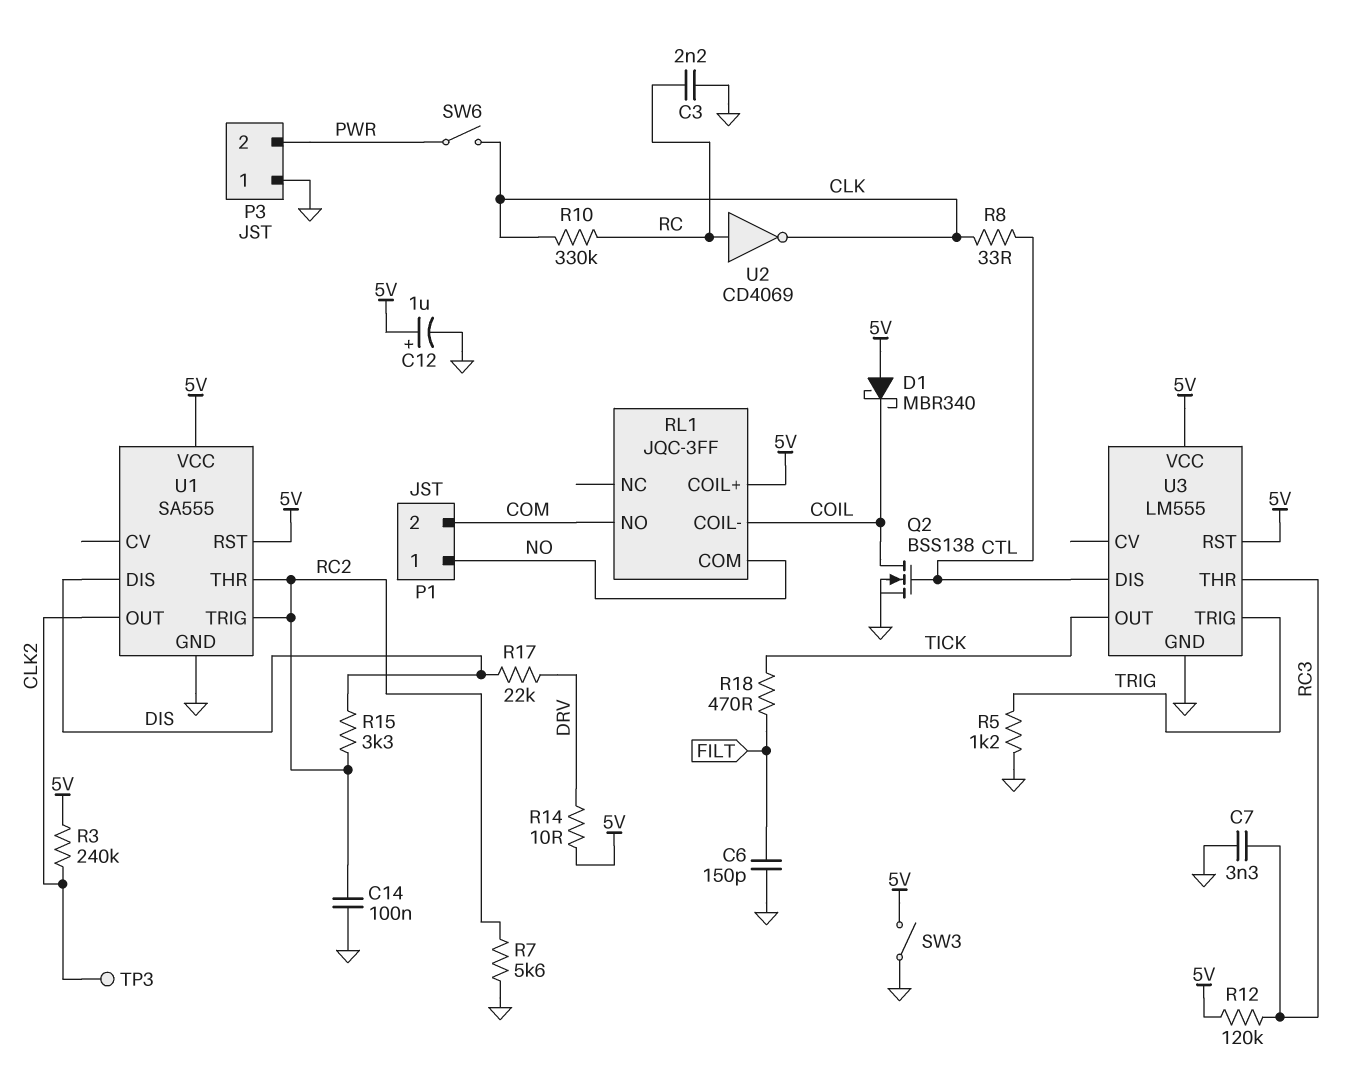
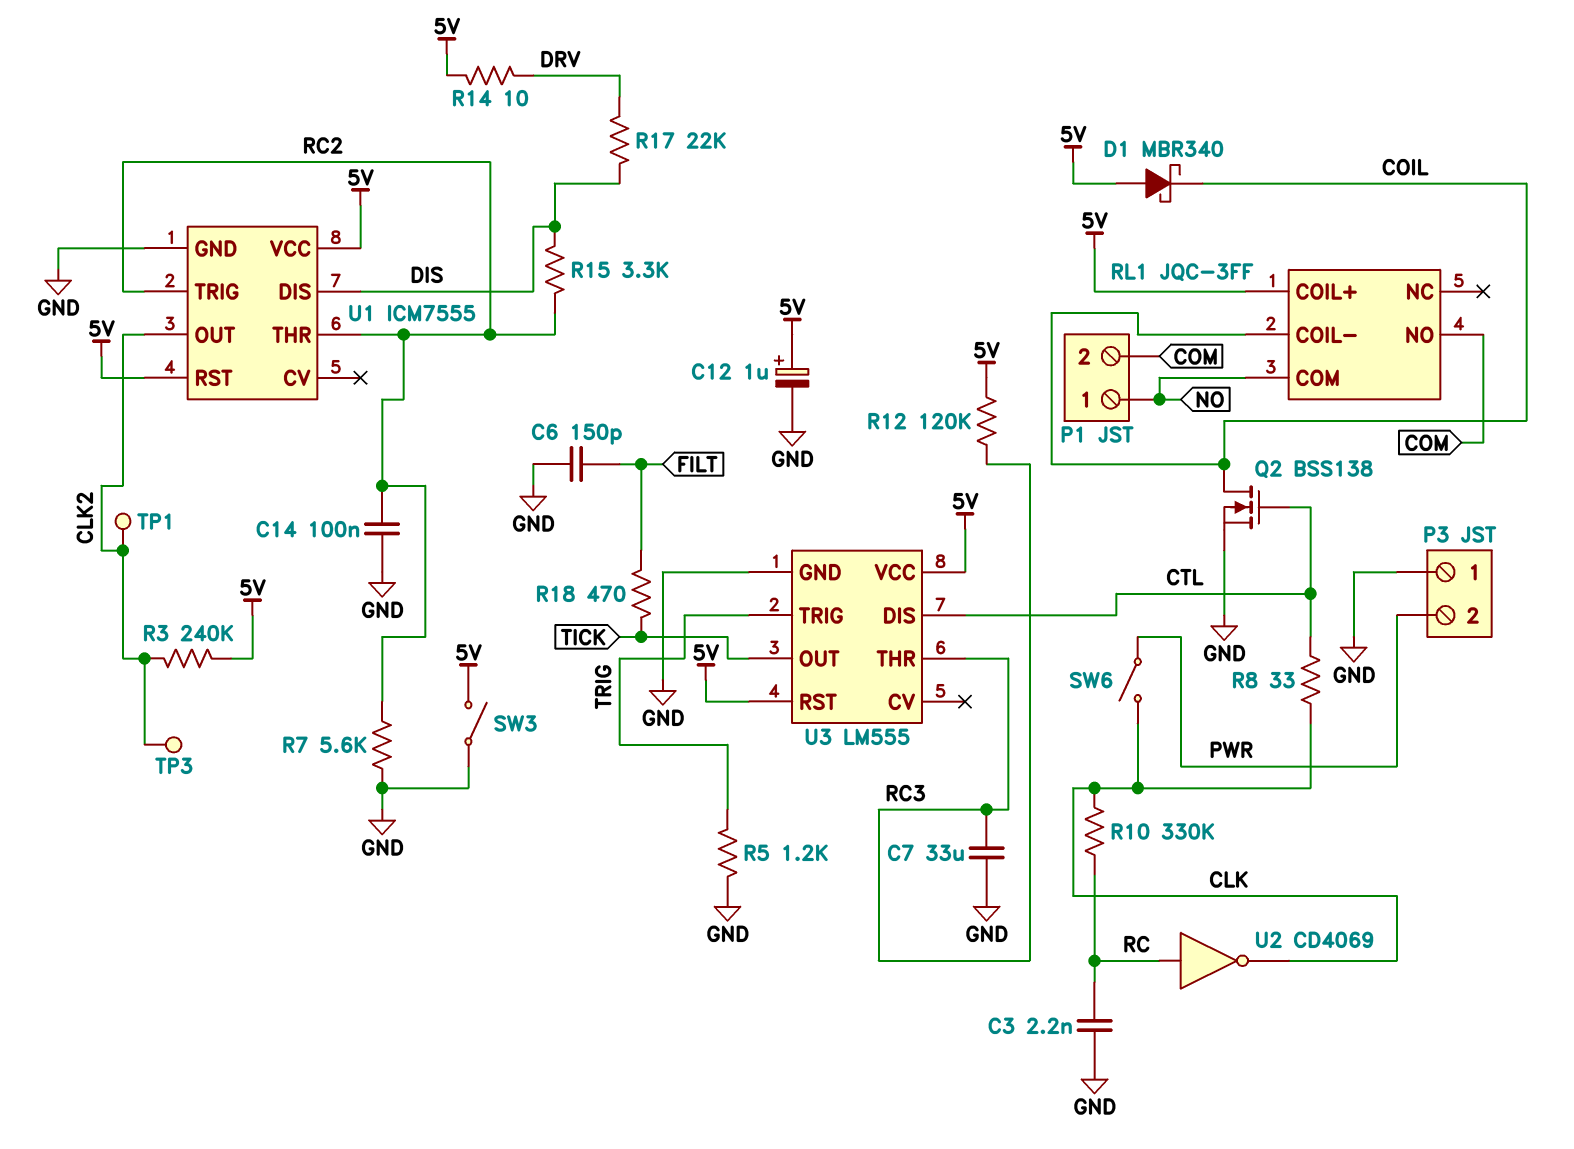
C7: 3.3nF (GND, RC3) -> 33uF (GND, RC3)
TP1: none -> test point (CLK2)
U1: SA555 -> ICM7555

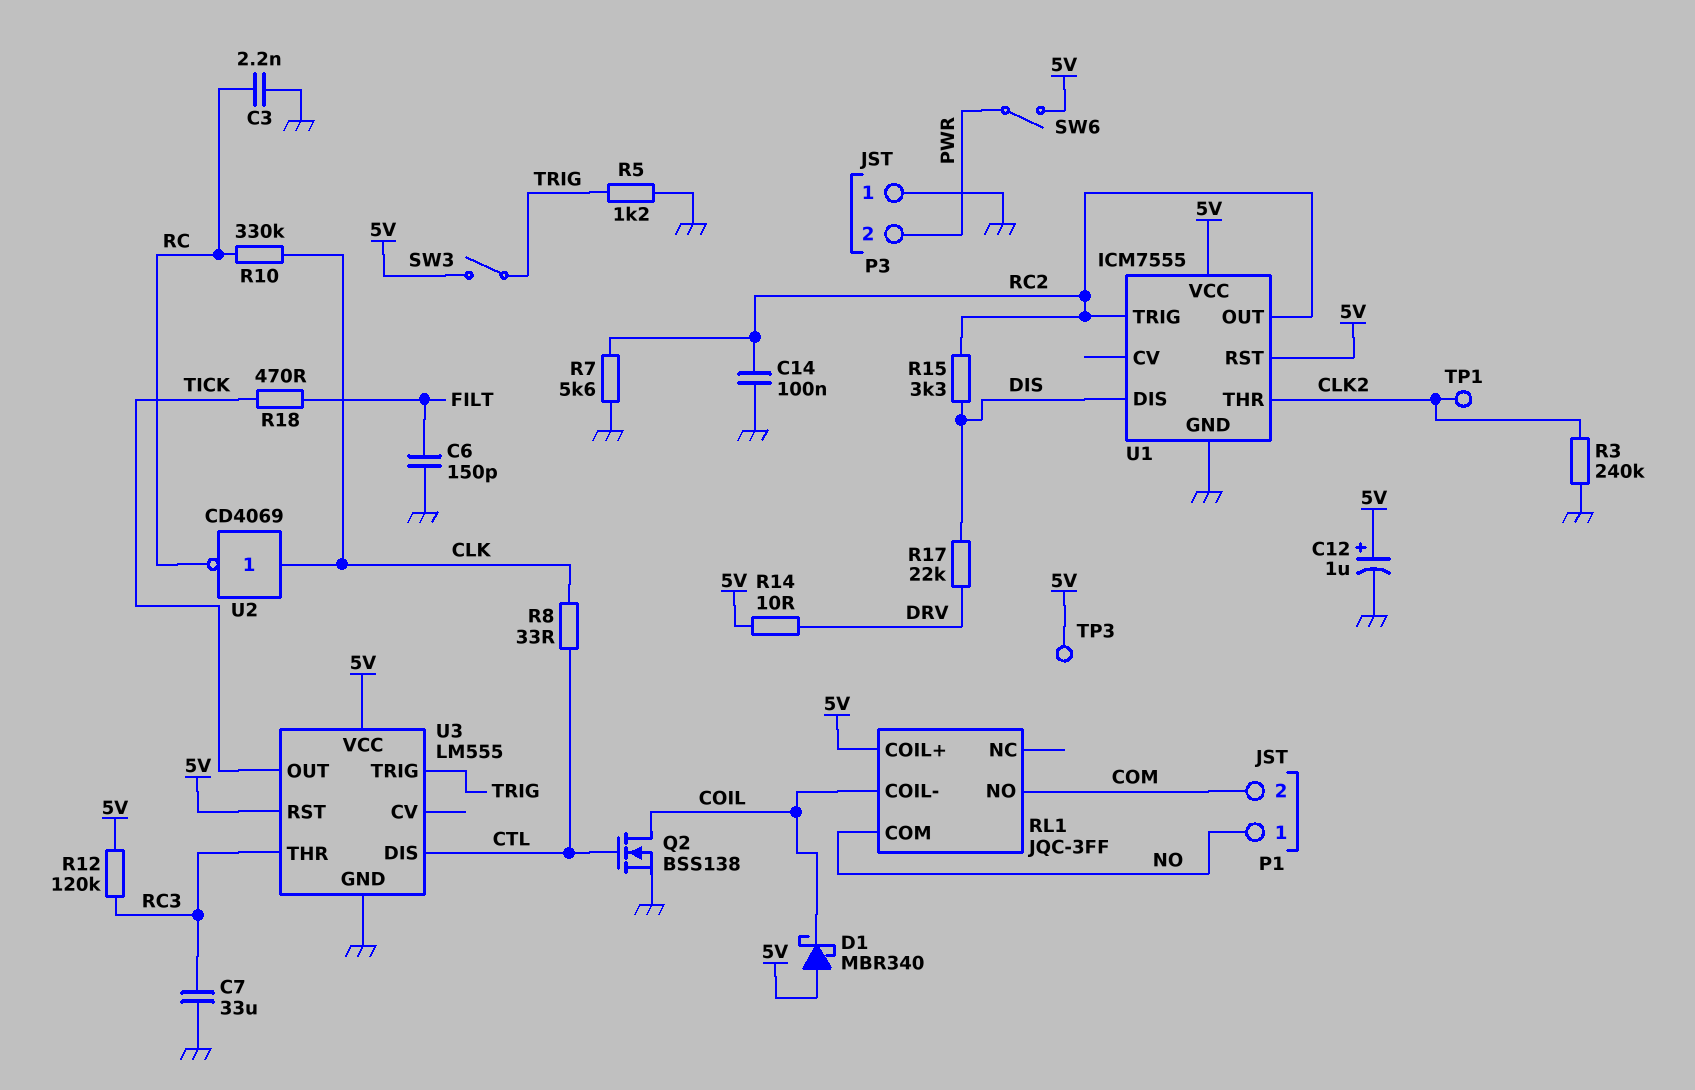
R3: 240k (5V, CLK2) -> 240k (CLK2, GND)
SW3: switch (5V, GND) -> switch (5V, TRIG)
SW6: switch (CLK, PWR) -> switch (5V, PWR)
TP3: test point (CLK2) -> test point (5V)
U1 pin OUT: CLK2 -> RC2
U1 pin THR: RC2 -> CLK2
U2: NOT CD4069 (in RC, out CLK) -> NOT CD4069 (in CLK, out RC)

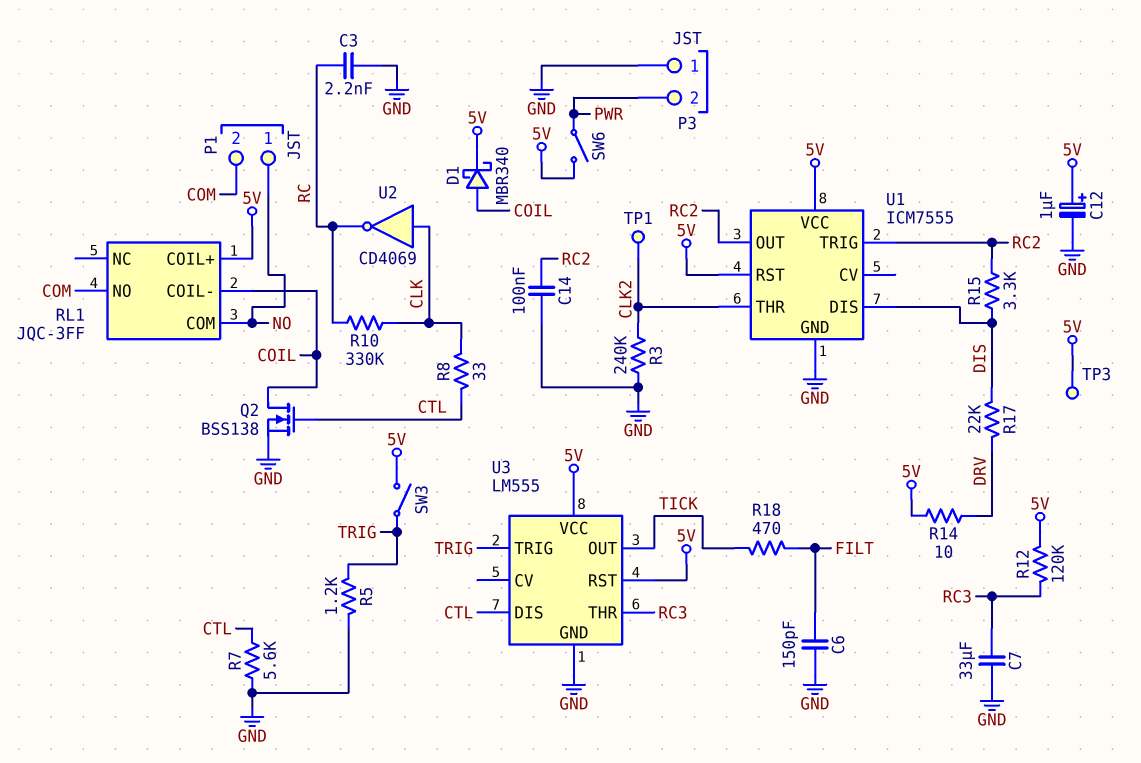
D1: schottky MBR340 (A 5V, K COIL) -> schottky MBR340 (A COIL, K 5V)
R7: 5.6k (GND, RC2) -> 5.6k (CTL, GND)

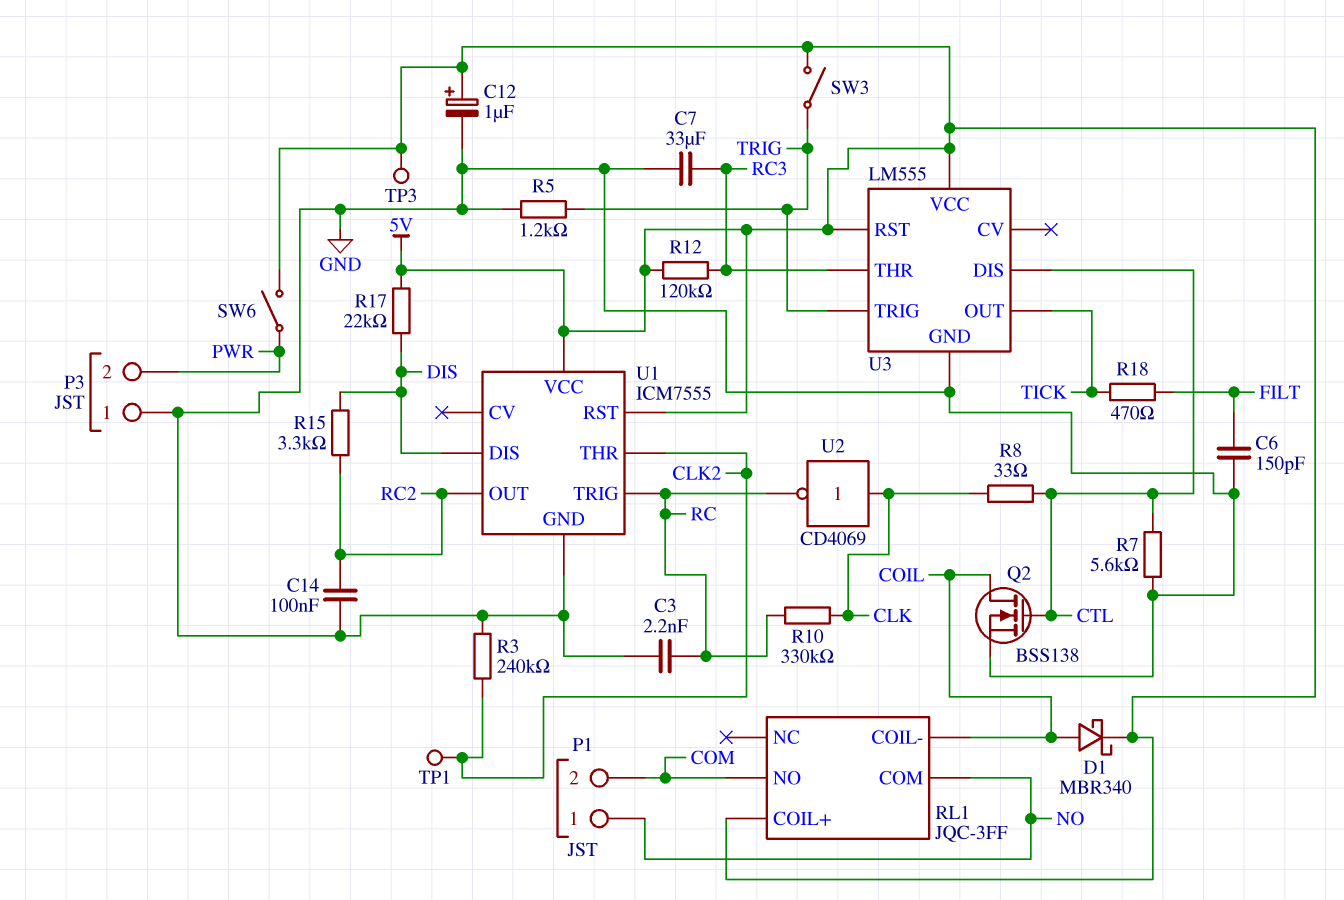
R14: 10 (5V, DRV) -> none
R17: 22k (DIS, DRV) -> 22k (5V, DIS)
U1 pin TRIG: RC2 -> RC

